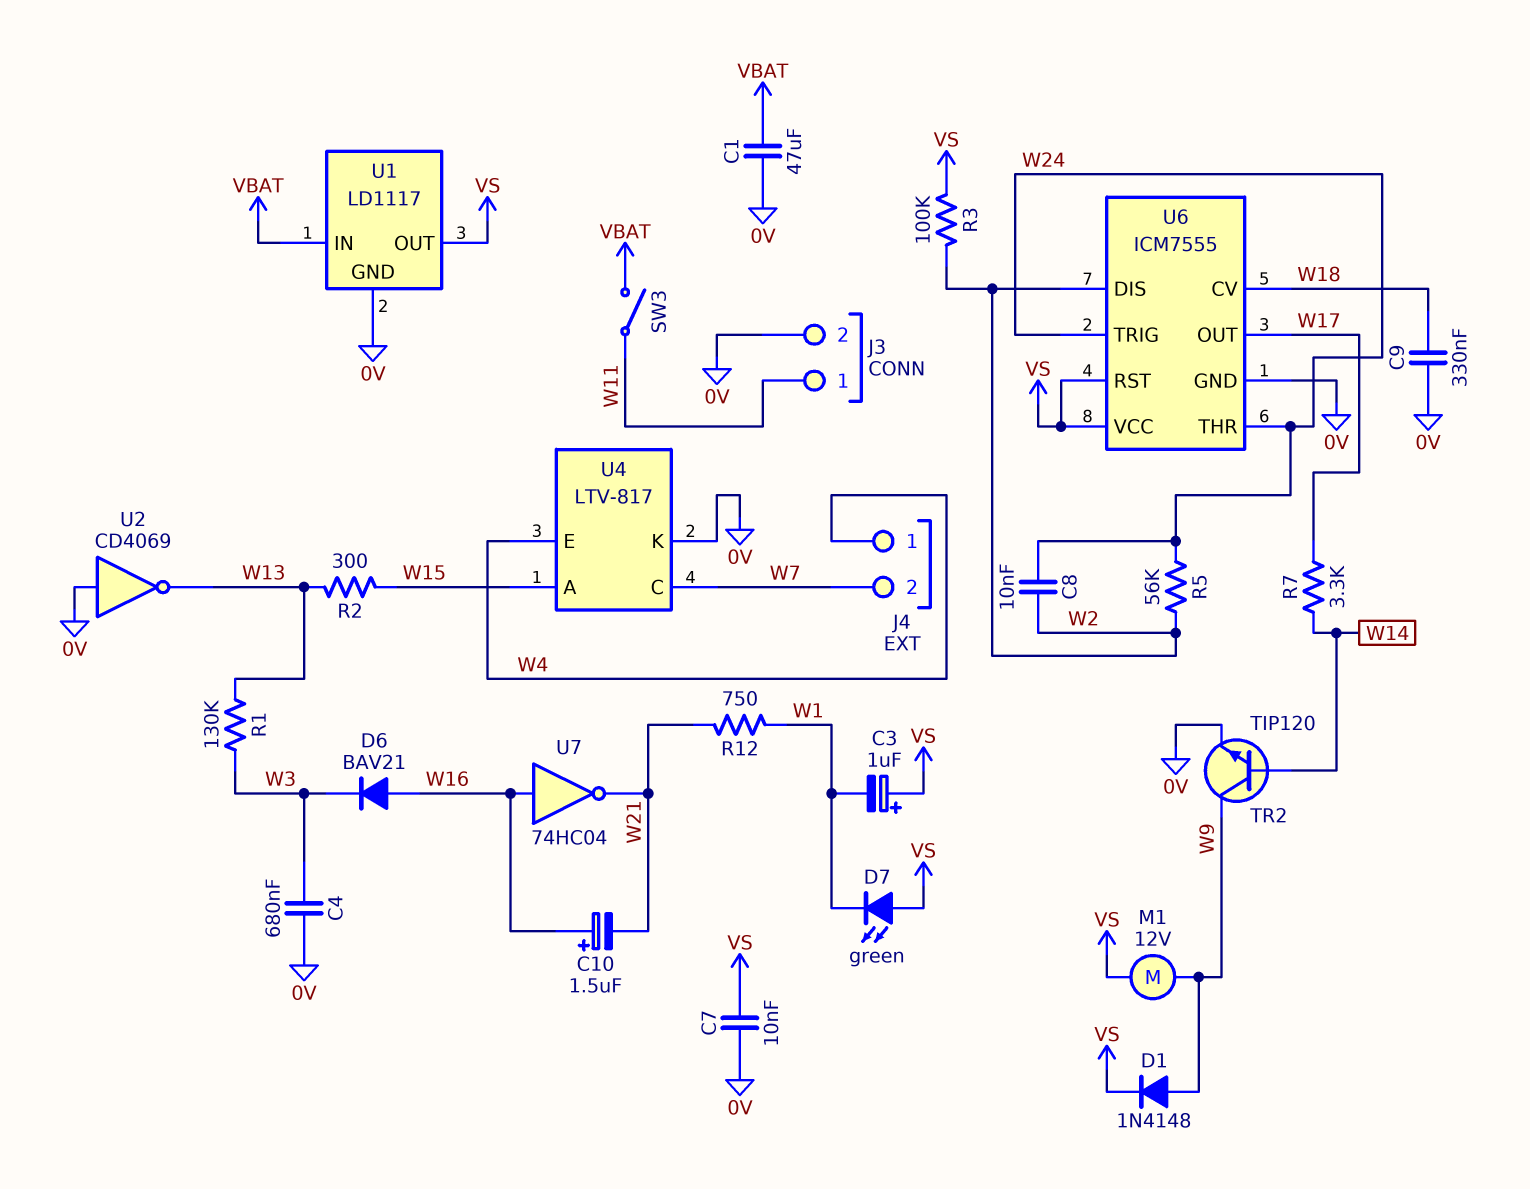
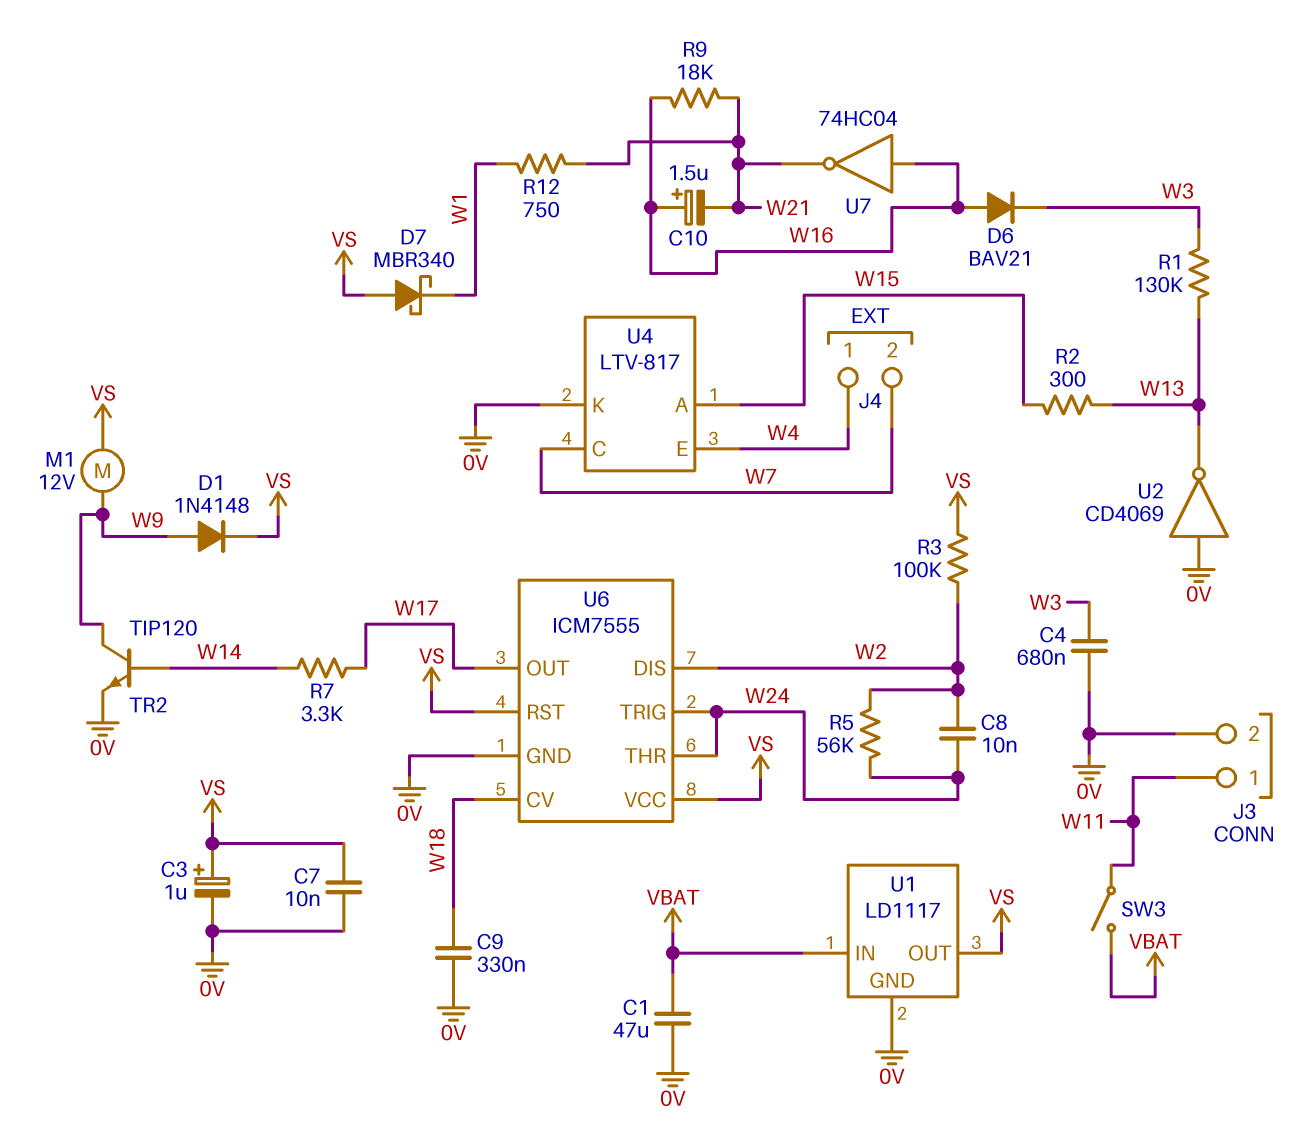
C3: 1uF (plus VS, minus W1) -> 1uF (plus VS, minus 0V)
D7: LED green (A VS, K W1) -> schottky MBR340 (A VS, K W1)
R9: none -> 18k (W16, W21)

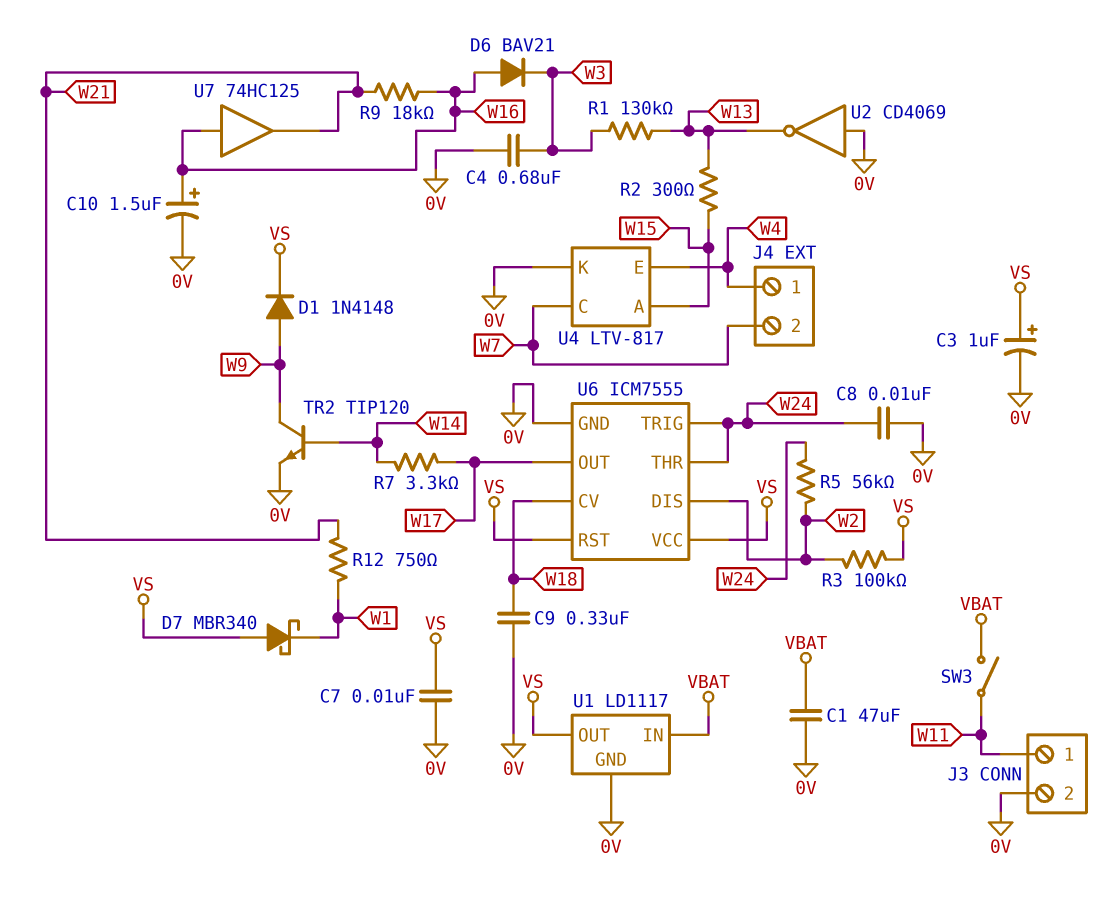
C8: 10nF (W2, W24) -> 10nF (0V, W24)
C10: 1.5uF (plus W16, minus W21) -> 1.5uF (plus W16, minus 0V)
M1: motor 12V (VS, W9) -> none
U7: NOT 74HC04 (in W16, out W21) -> buffer 74HC125 (in W16, out W21)

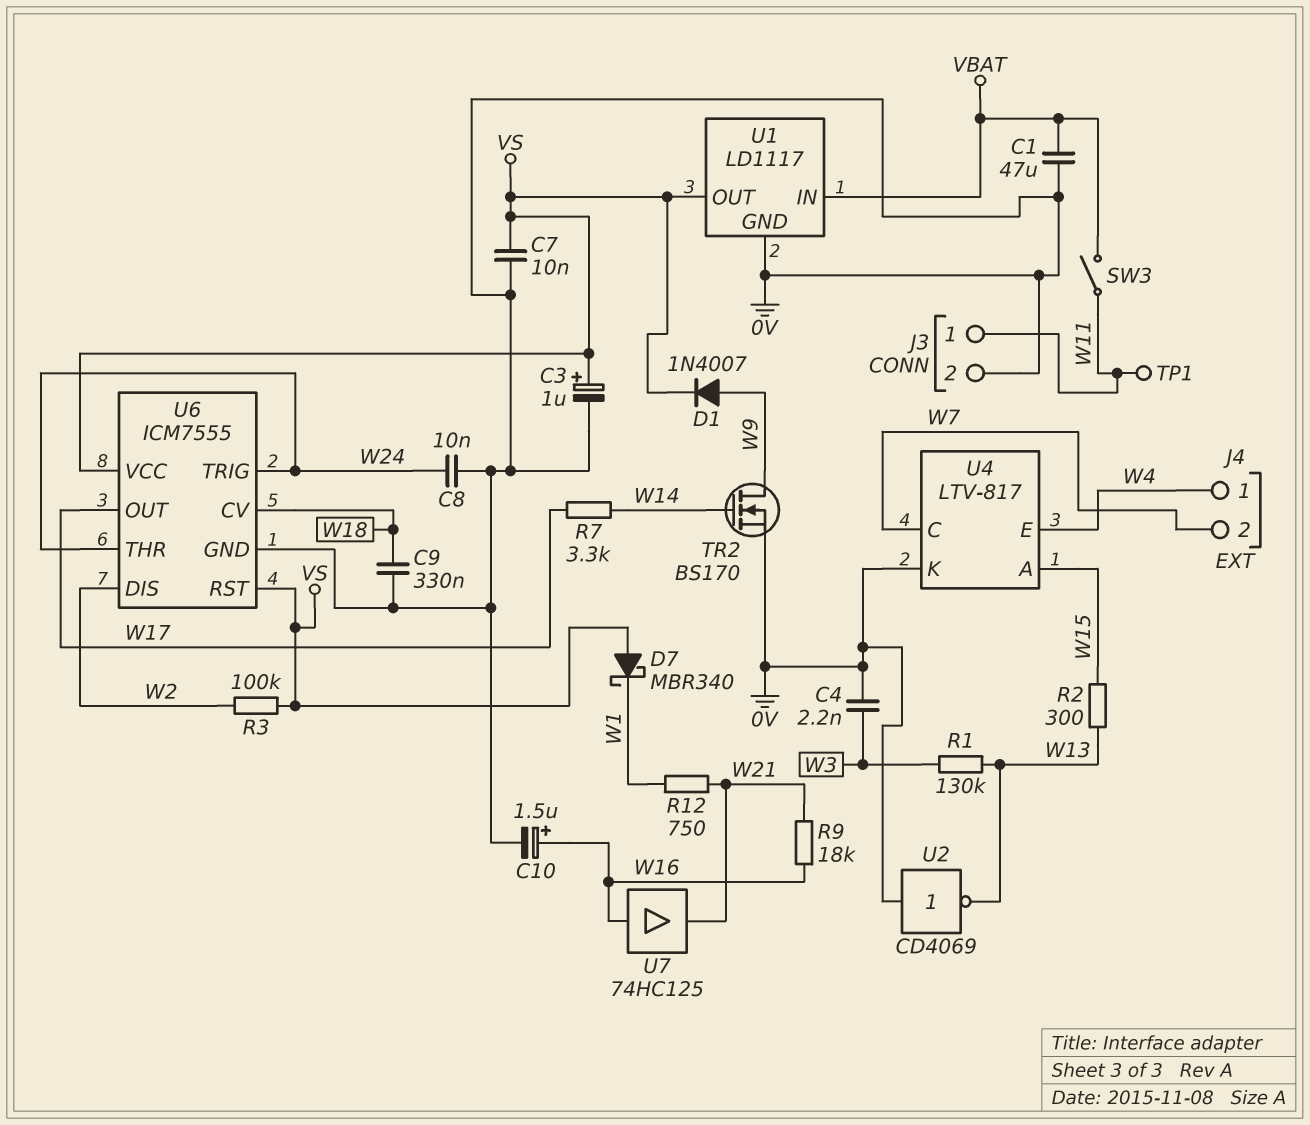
C4: 680nF (0V, W3) -> 2.2nF (0V, W3)
D1: diode 1N4148 (A W9, K VS) -> diode 1N4007 (A W9, K VS)
D6: diode BAV21 (A W16, K W3) -> none
R5: 56k (W2, W24) -> none
TP1: none -> test point (W11)
TR2: NPN TIP120 (B W14, C W9, E 0V) -> NMOS BS170 (G W14, D W9, S 0V)

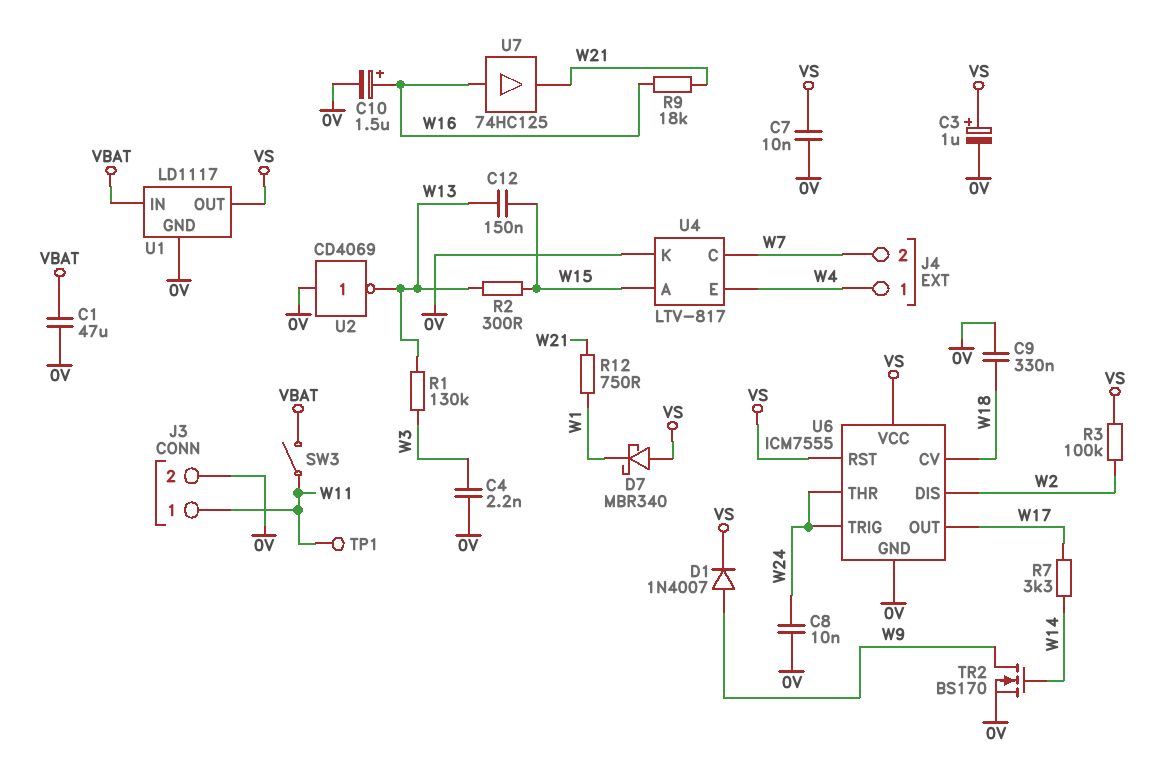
C12: none -> 150nF (W13, W15)

